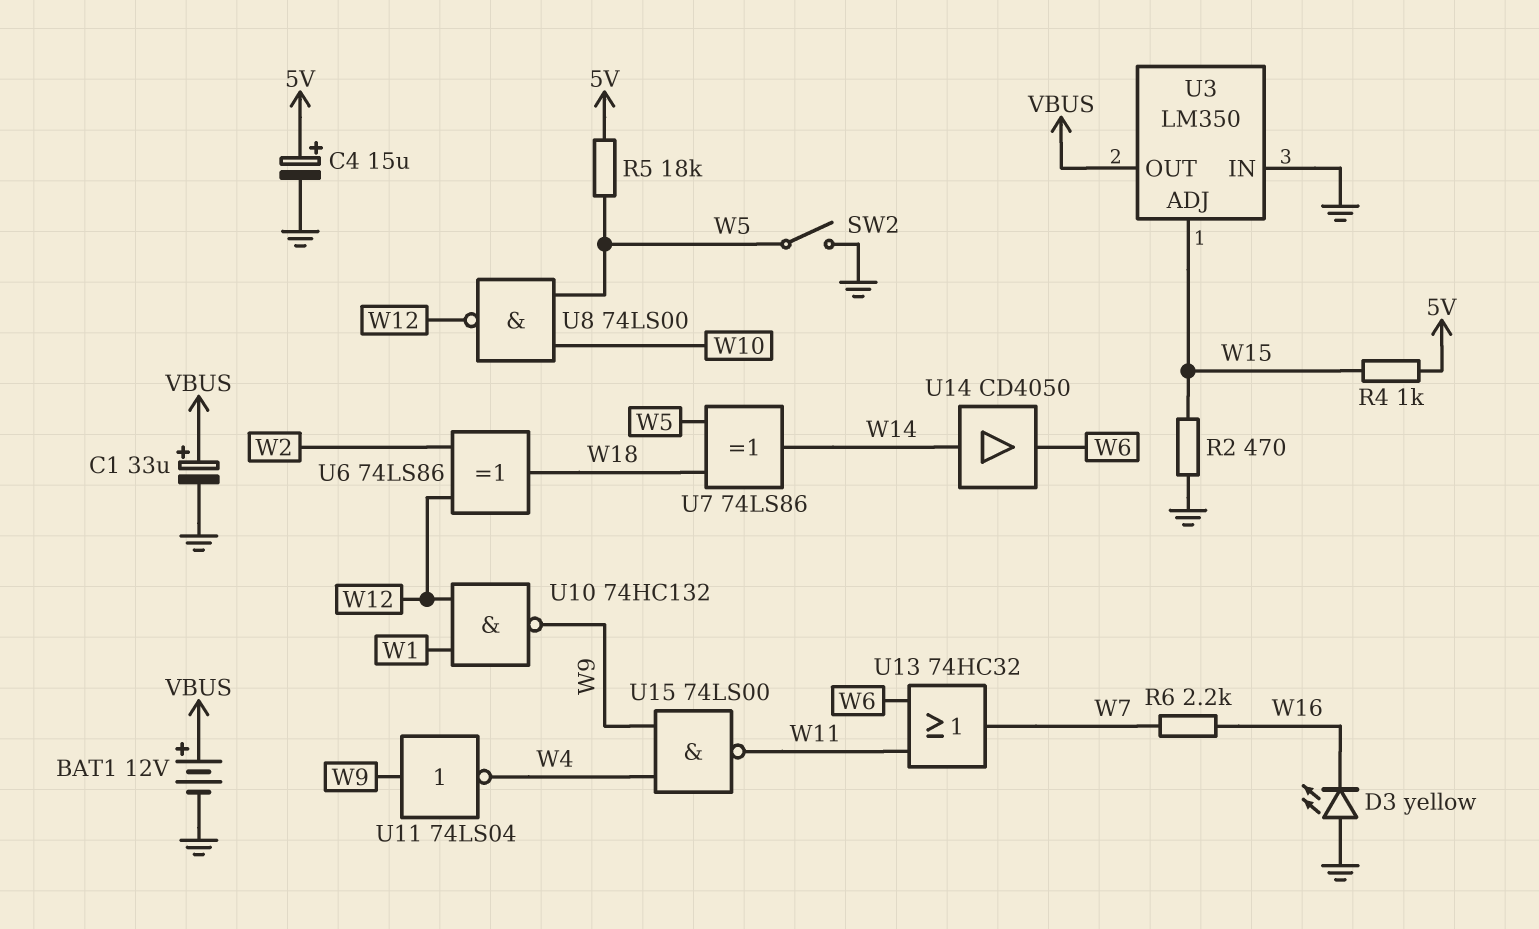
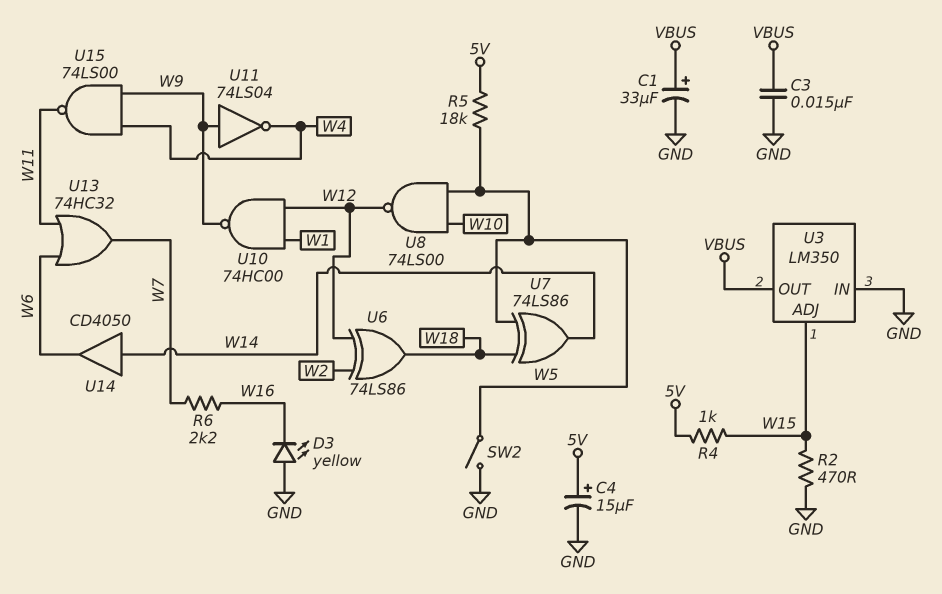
BAT1: 12V (plus VBUS, minus GND) -> none
C3: none -> 15nF (GND, VBUS)
U10: NAND 74HC132 (in W1, in W12, out W9) -> NAND 74HC00 (in W1, in W12, out W9)

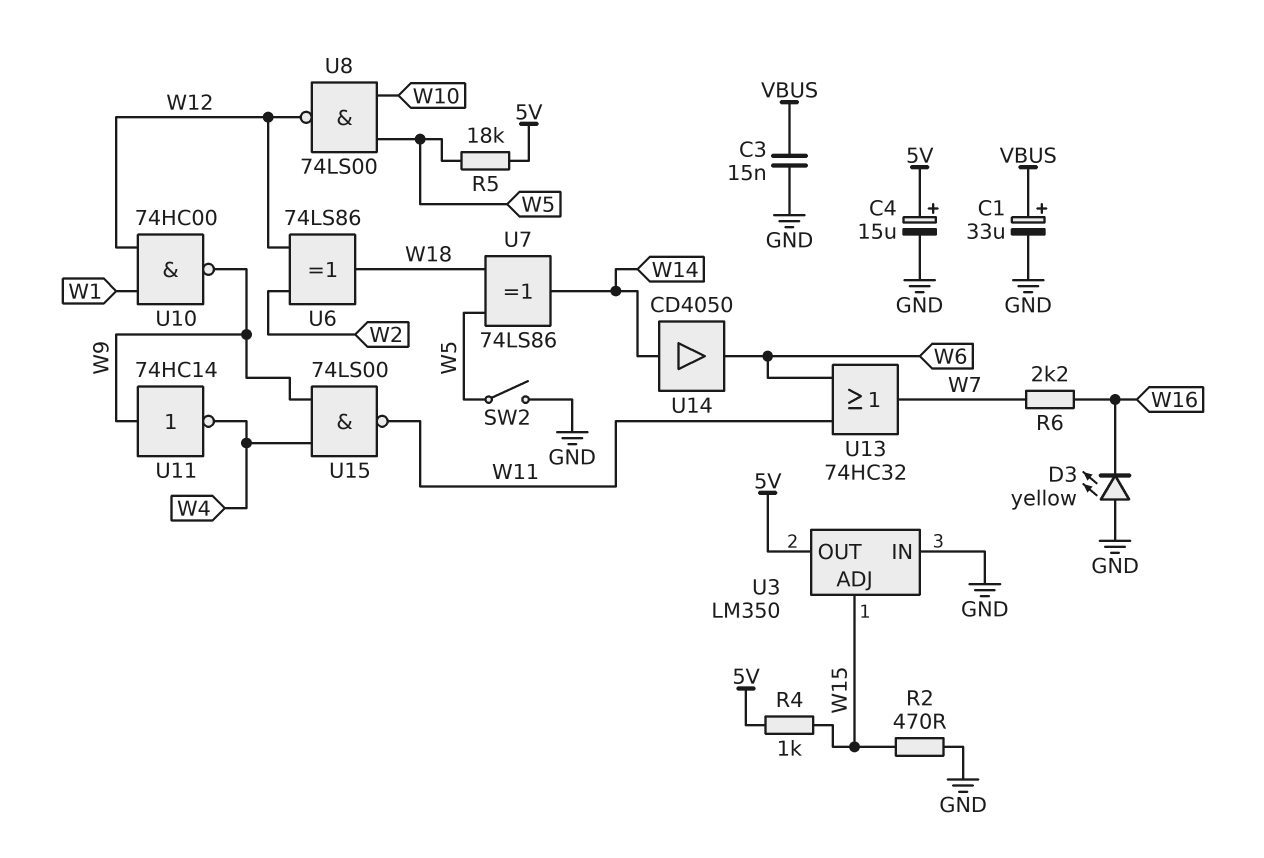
U3 pin OUT: VBUS -> 5V
U11: NOT 74LS04 (in W9, out W4) -> NOT 74HC14 (in W9, out W4)

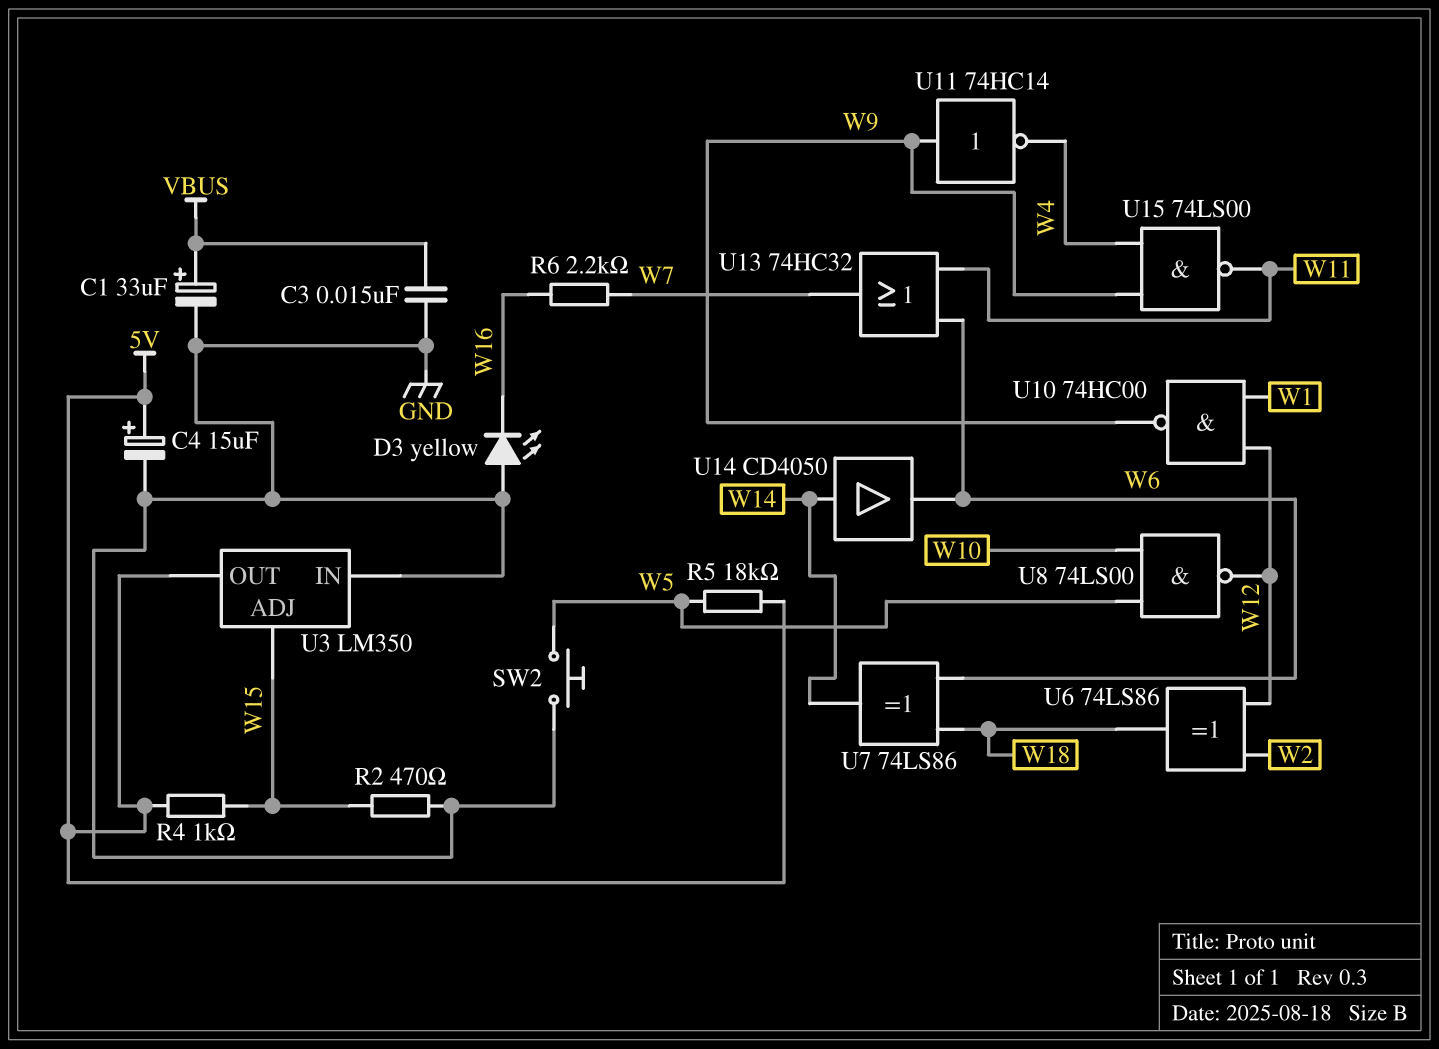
SW2: switch (GND, W5) -> button (GND, W5)
U7: XOR 74LS86 (in W5, in W18, out W14) -> XOR 74LS86 (in W6, in W18, out W14)

